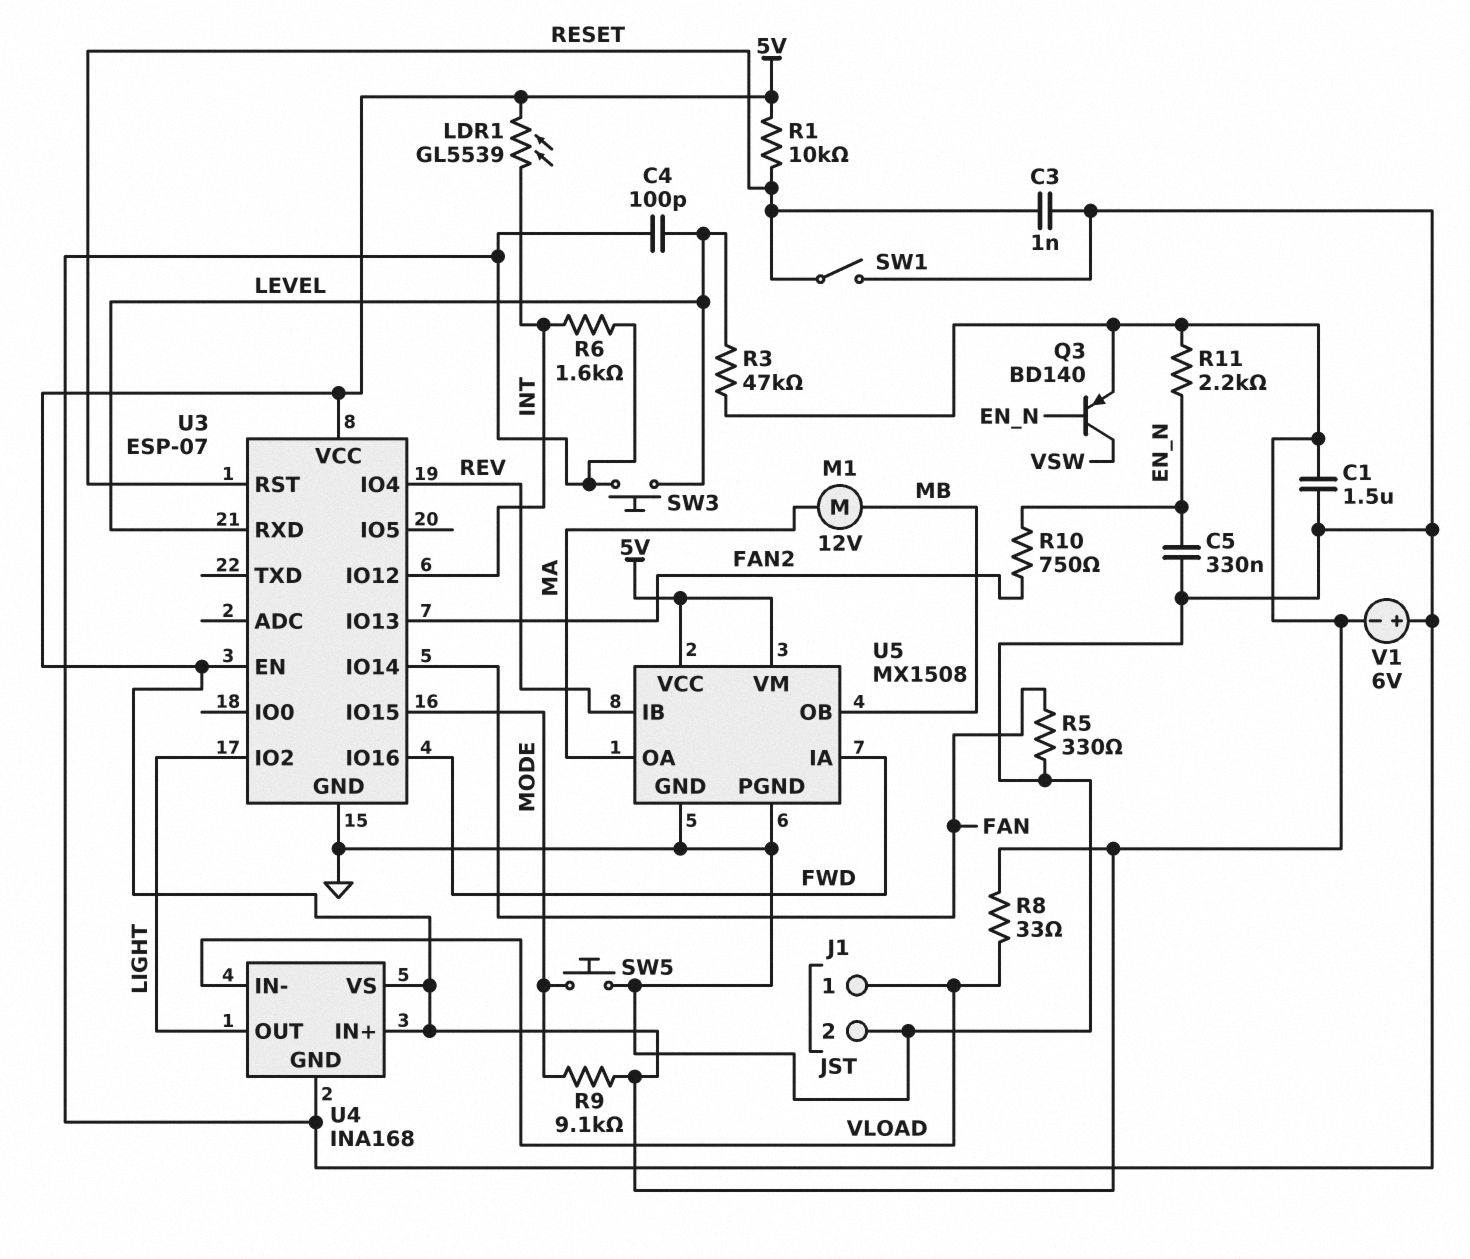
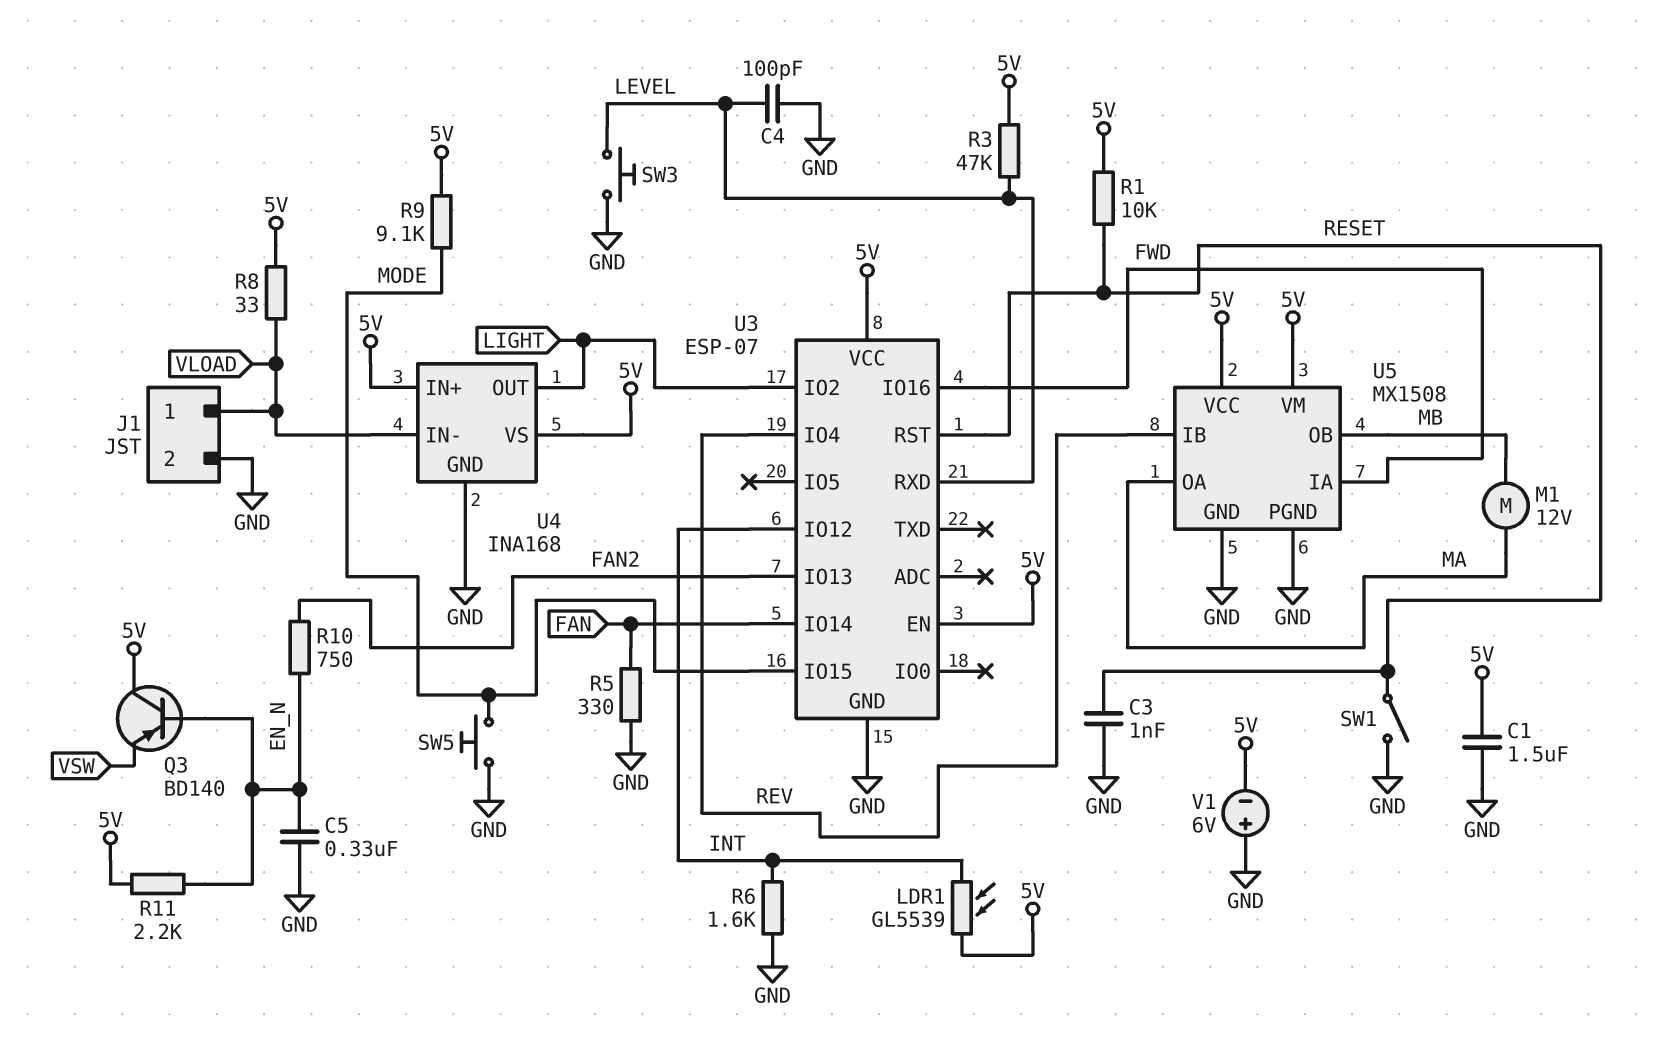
Q3: PNP BD140 (B EN_N, C VSW, E 5V) -> PNP BD140 (B EN_N, C 5V, E VSW)

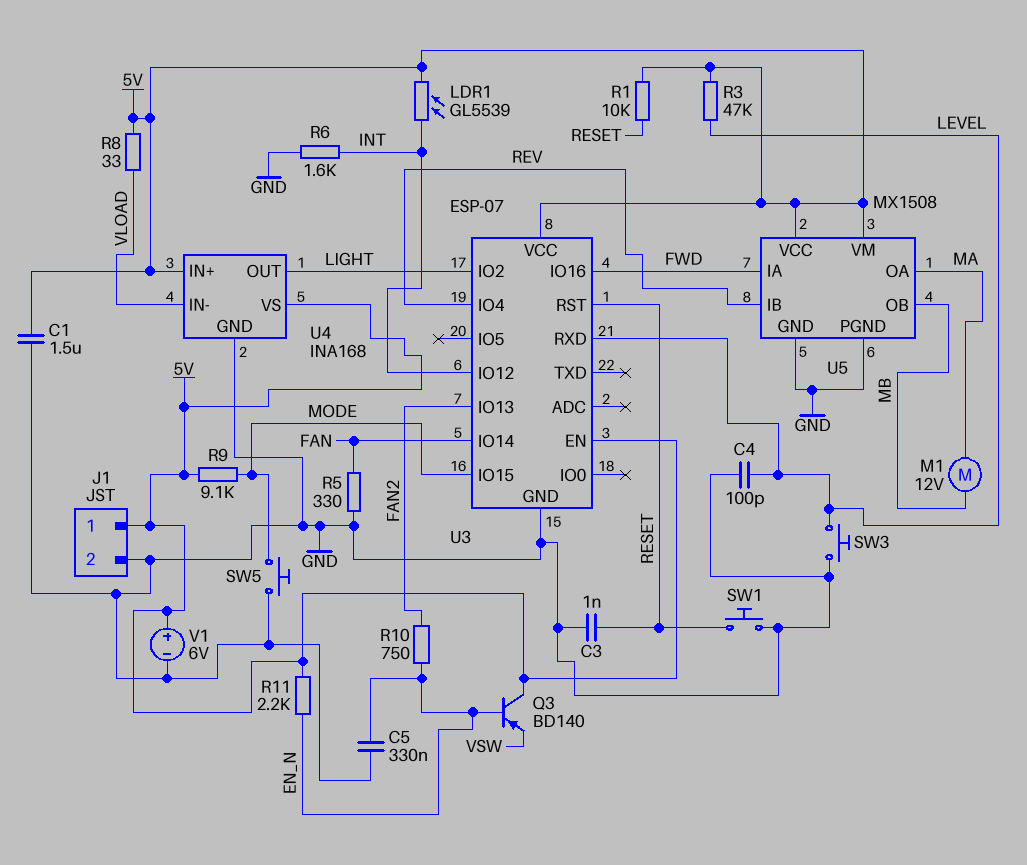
J1 pin 1: VLOAD -> 5V
SW1: switch (GND, RESET) -> button (GND, RESET)
V1: 6V (plus GND, minus 5V) -> 6V (plus 5V, minus GND)

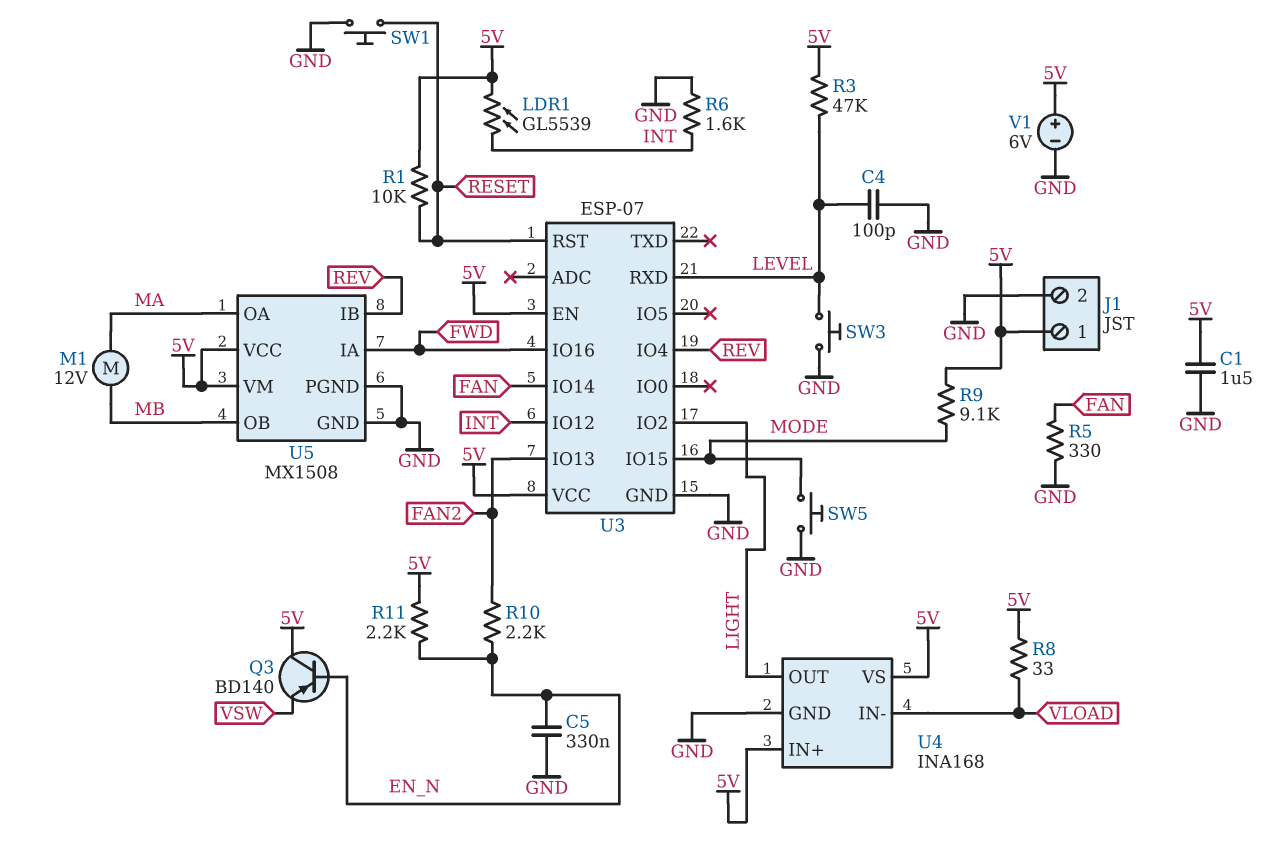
C3: 1nF (GND, RESET) -> none
R10: 750 (EN_N, FAN2) -> 2.2k (EN_N, FAN2)

